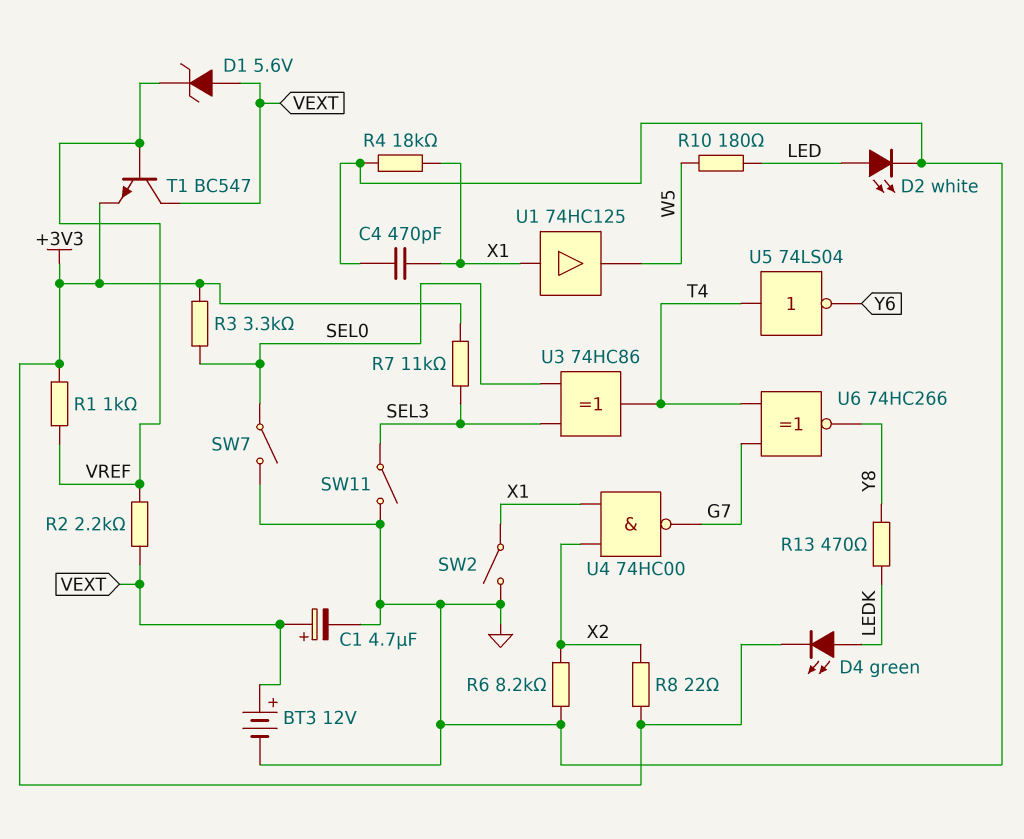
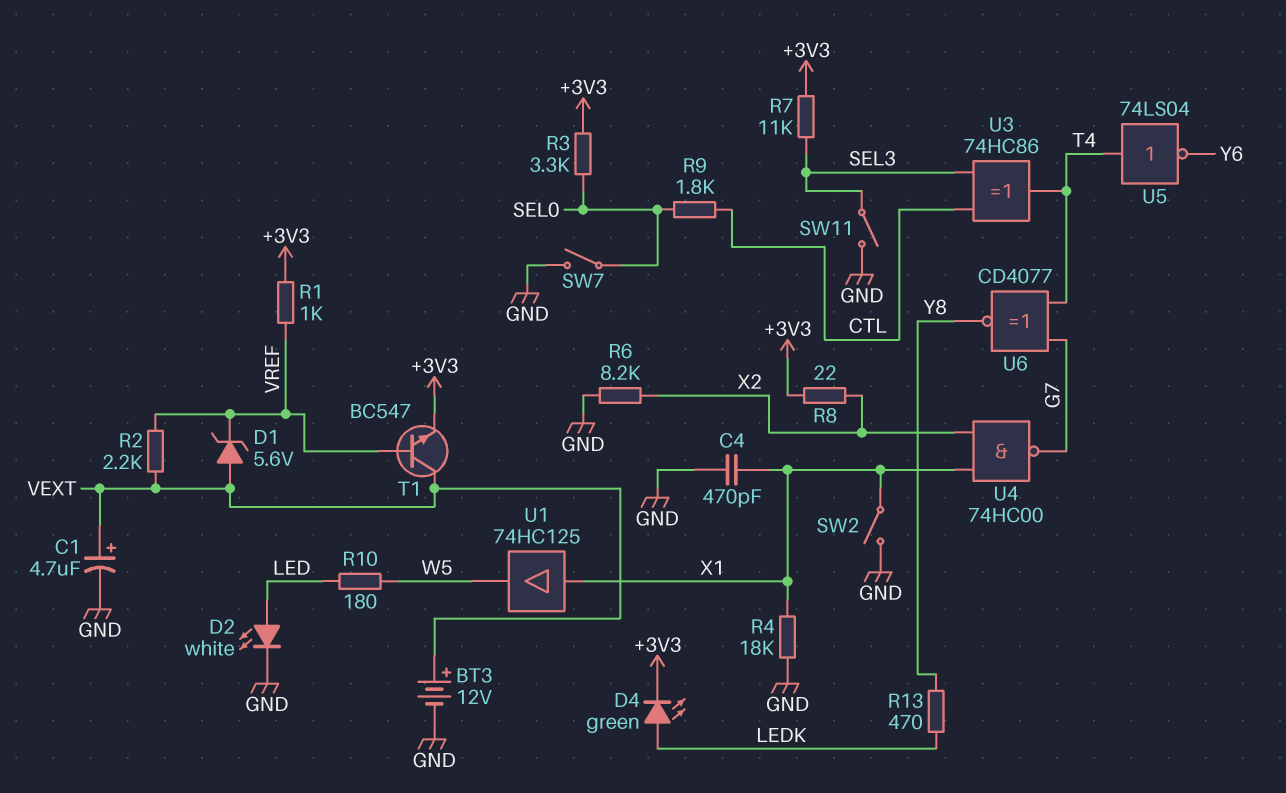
R9: none -> 1.8k (CTL, SEL0)
U3: XOR 74HC86 (in SEL0, in SEL3, out T4) -> XOR 74HC86 (in CTL, in SEL3, out T4)
U6: XNOR 74HC266 (in G7, in T4, out Y8) -> XNOR CD4077 (in G7, in T4, out Y8)

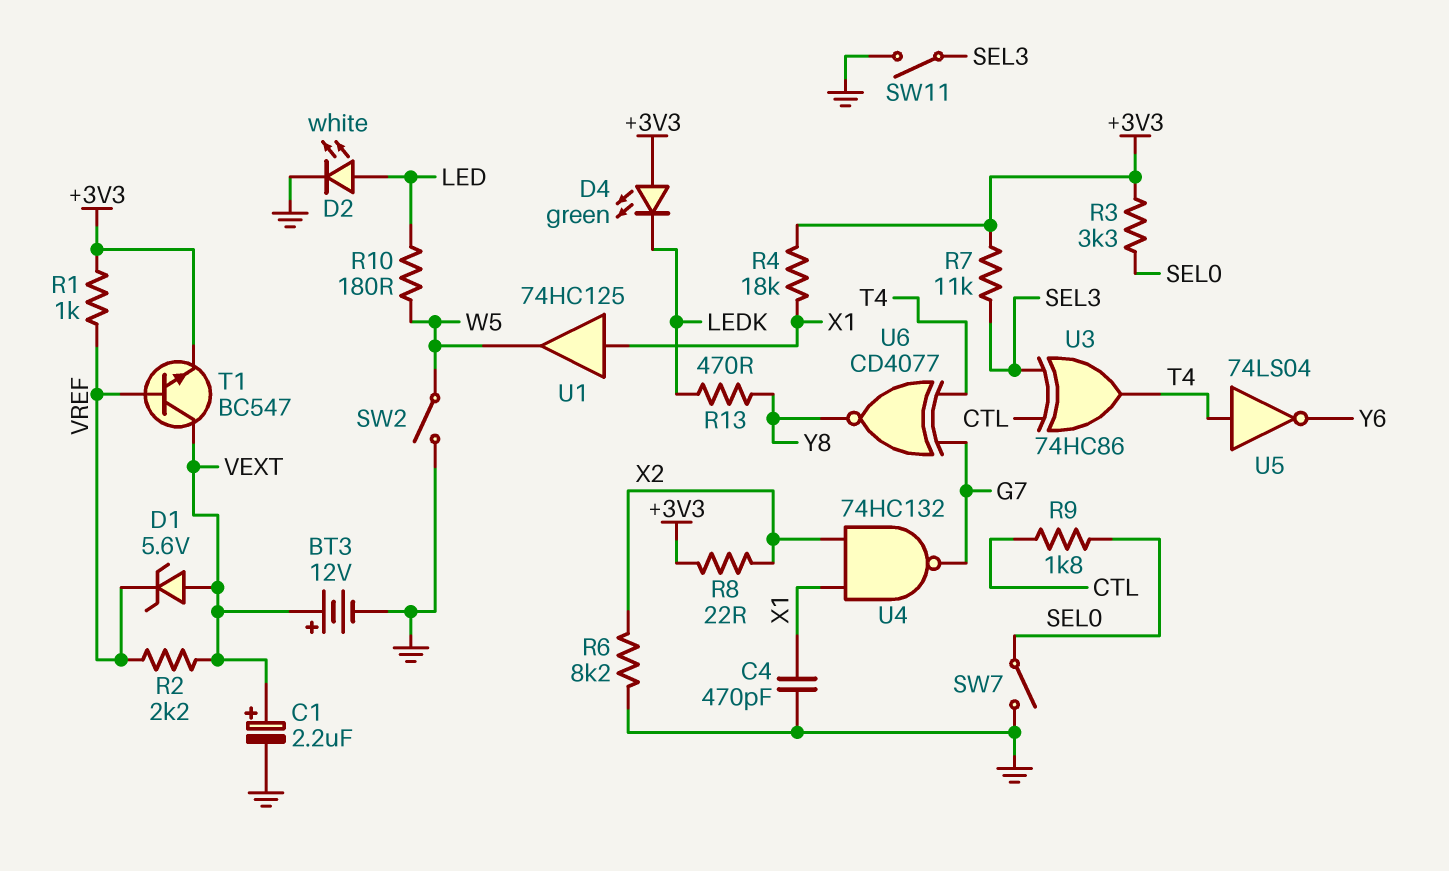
C1: 4.7uF (plus VEXT, minus GND) -> 2.2uF (plus VEXT, minus GND)
D4: LED green (A LEDK, K +3V3) -> LED green (A +3V3, K LEDK)
R4: 18k (GND, X1) -> 18k (+3V3, X1)
SW2: switch (GND, X1) -> switch (GND, W5)
U4: NAND 74HC00 (in X1, in X2, out G7) -> NAND 74HC132 (in X1, in X2, out G7)

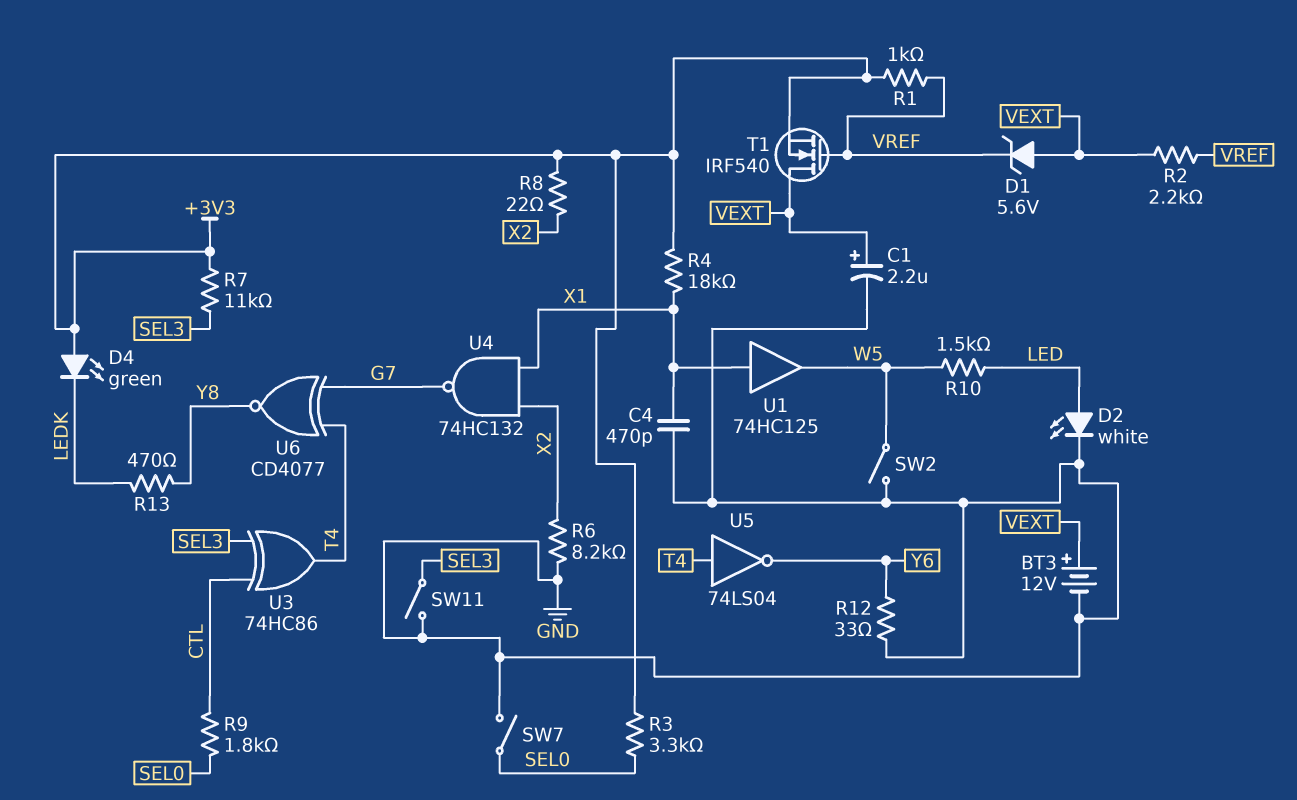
R10: 180 (LED, W5) -> 1.5k (LED, W5)
R12: none -> 33 (GND, Y6)
T1: NPN BC547 (B VREF, C VEXT, E +3V3) -> NMOS IRF540 (G VREF, D VEXT, S +3V3)

